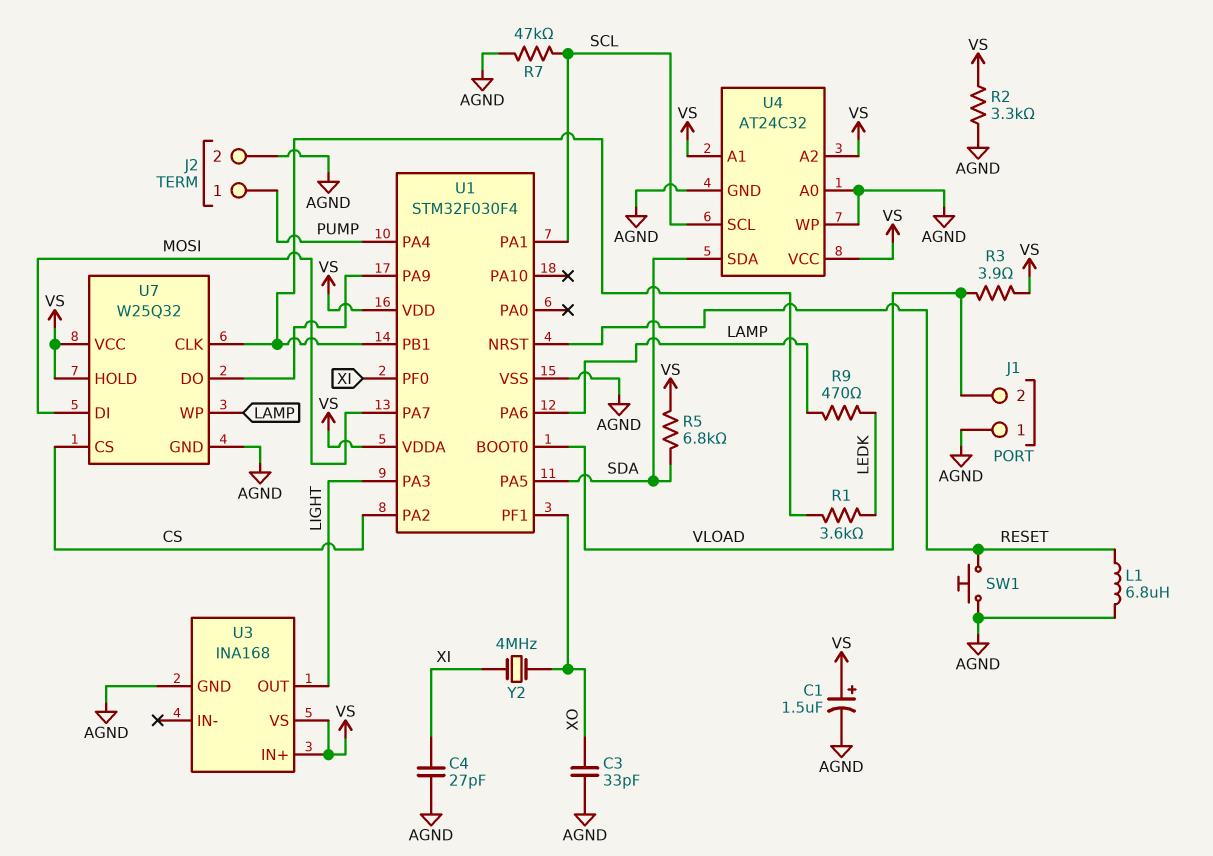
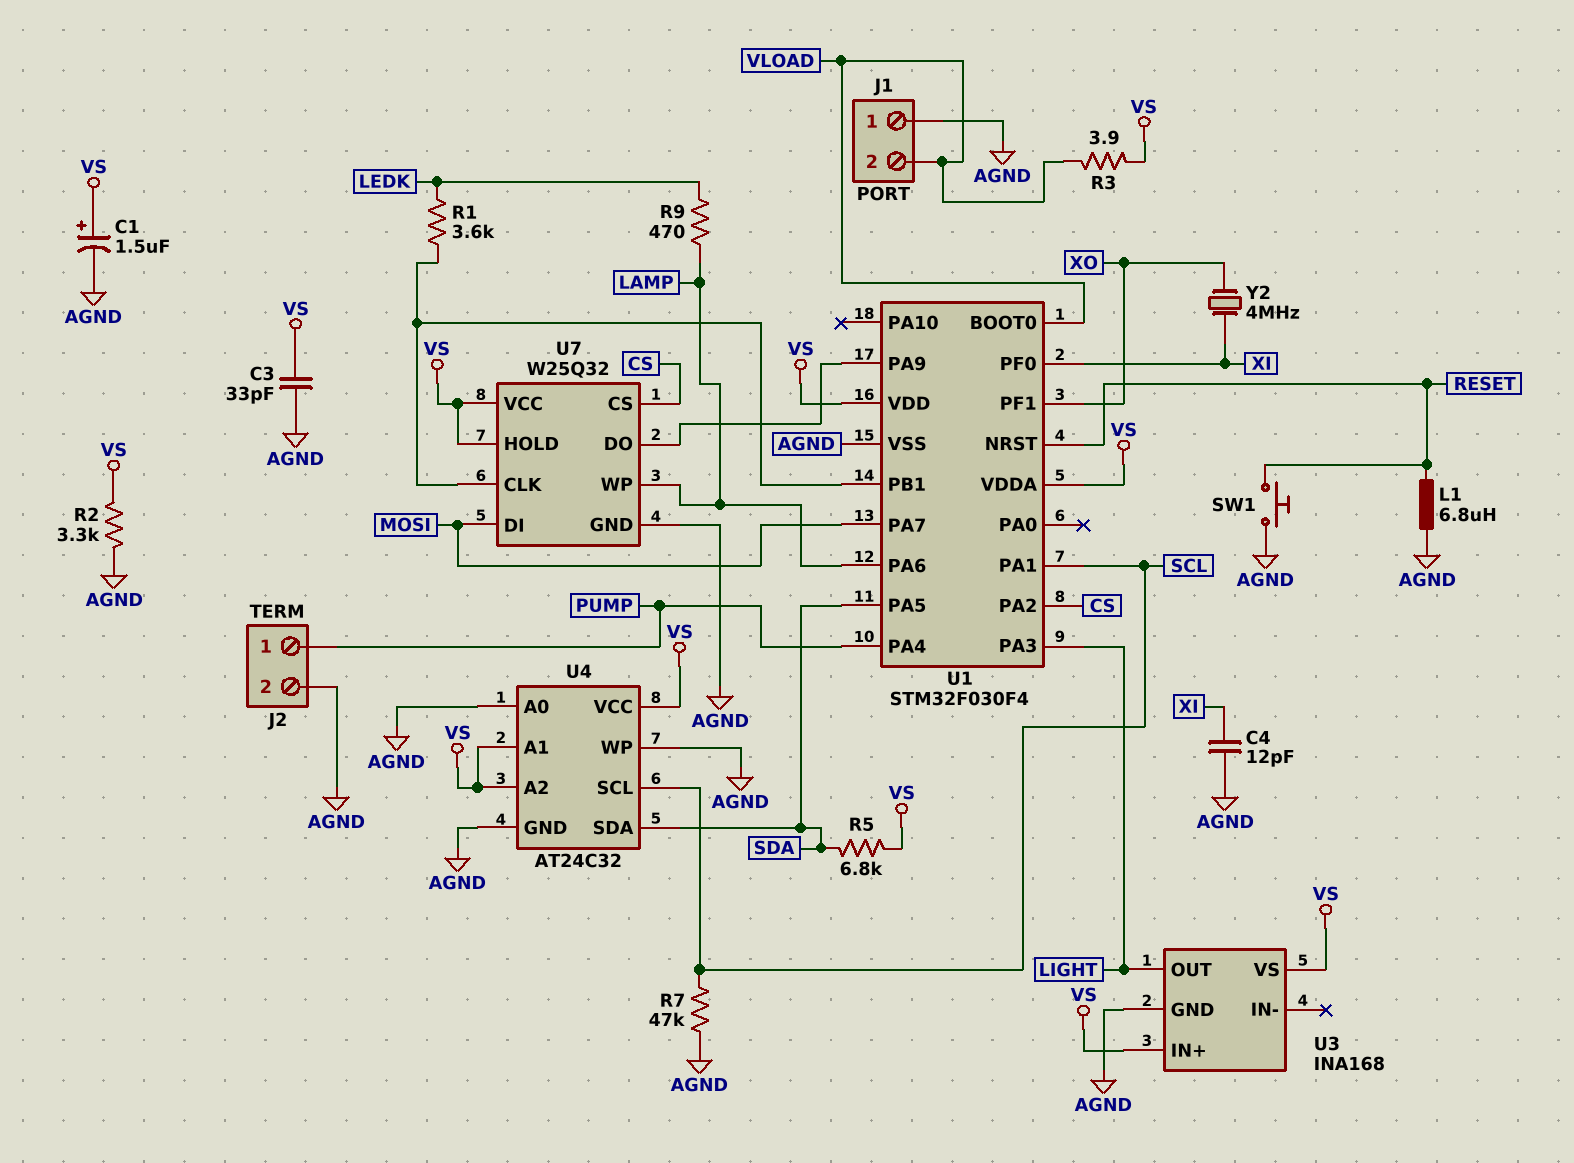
C3: 33pF (AGND, XO) -> 33pF (AGND, VS)
C4: 27pF (AGND, XI) -> 12pF (AGND, XI)

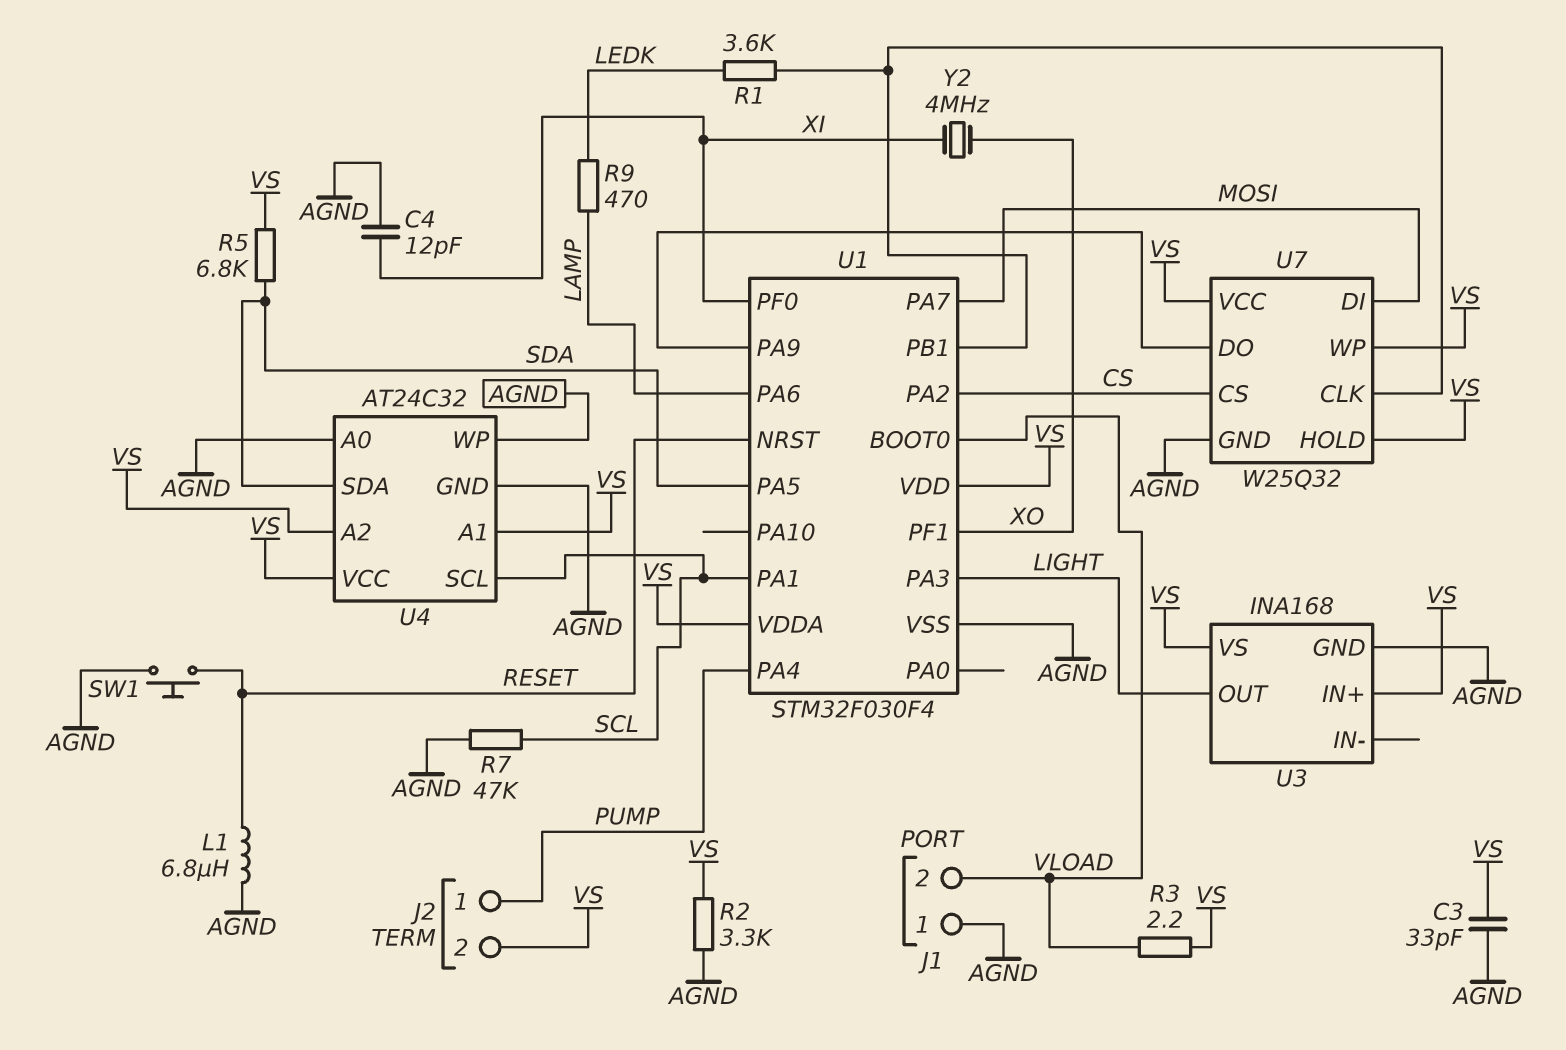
C1: 1.5uF (plus VS, minus AGND) -> none
J2 pin 2: AGND -> VS
R3: 3.9 (VLOAD, VS) -> 2.2 (VLOAD, VS)
U7 pin WP: LAMP -> VS

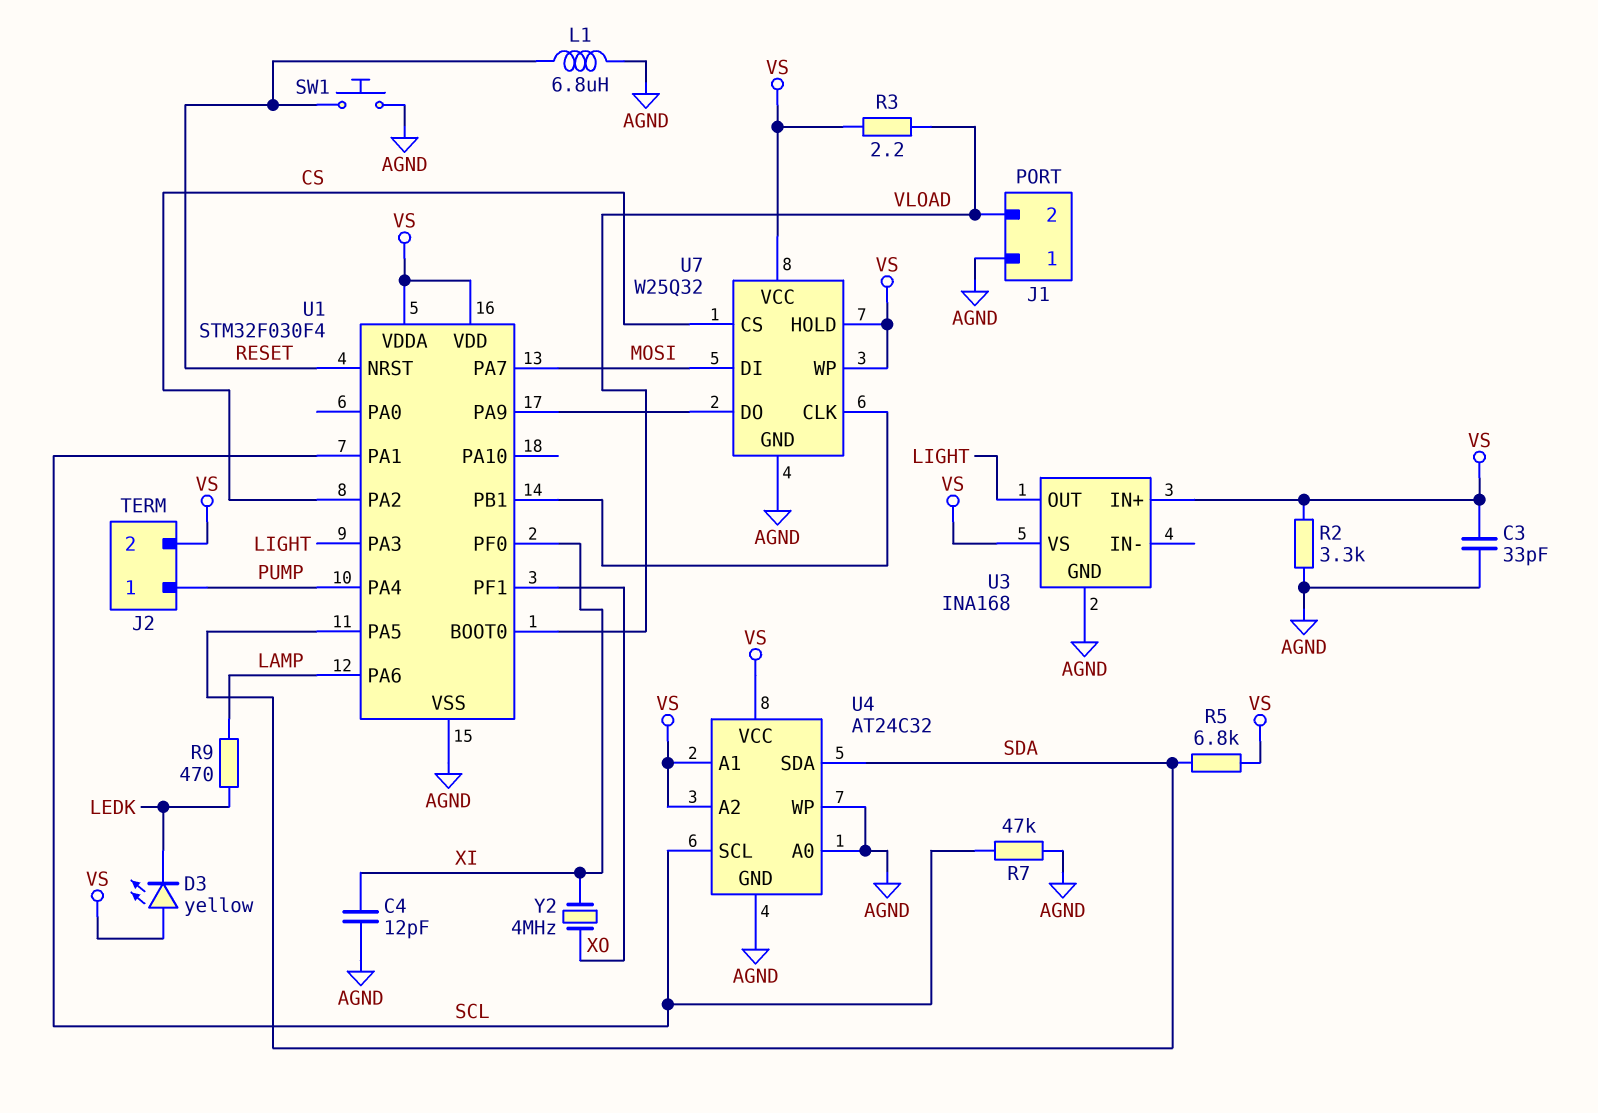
D3: none -> LED yellow (A VS, K LEDK)
R1: 3.6k (LEDK, U1/PB1) -> none

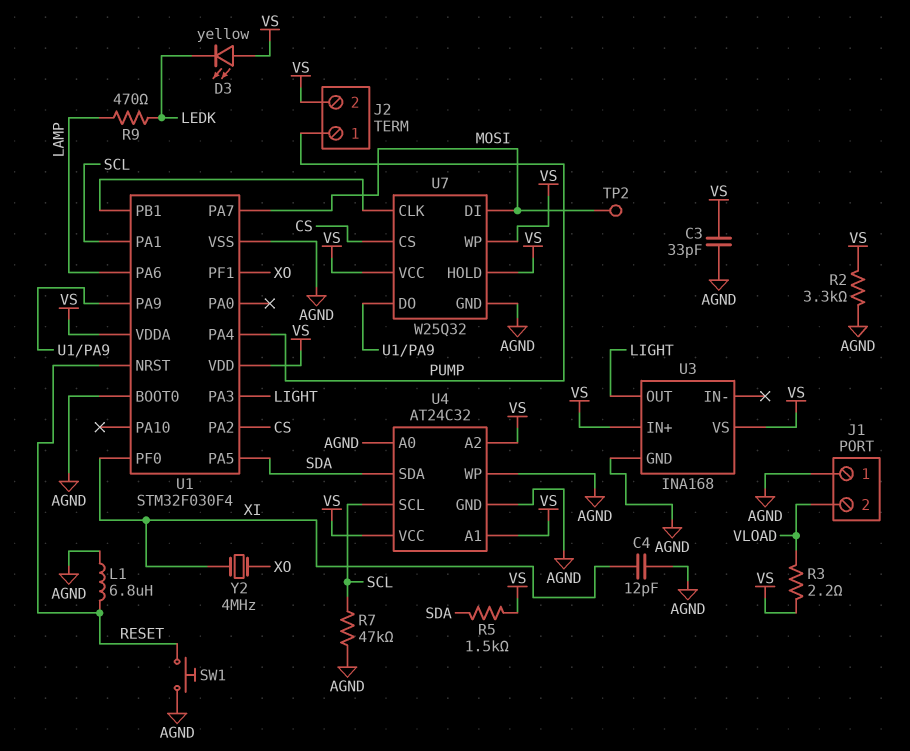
R5: 6.8k (SDA, VS) -> 1.5k (SDA, VS)
TP2: none -> test point (MOSI)
U1 pin BOOT0: VLOAD -> AGND

